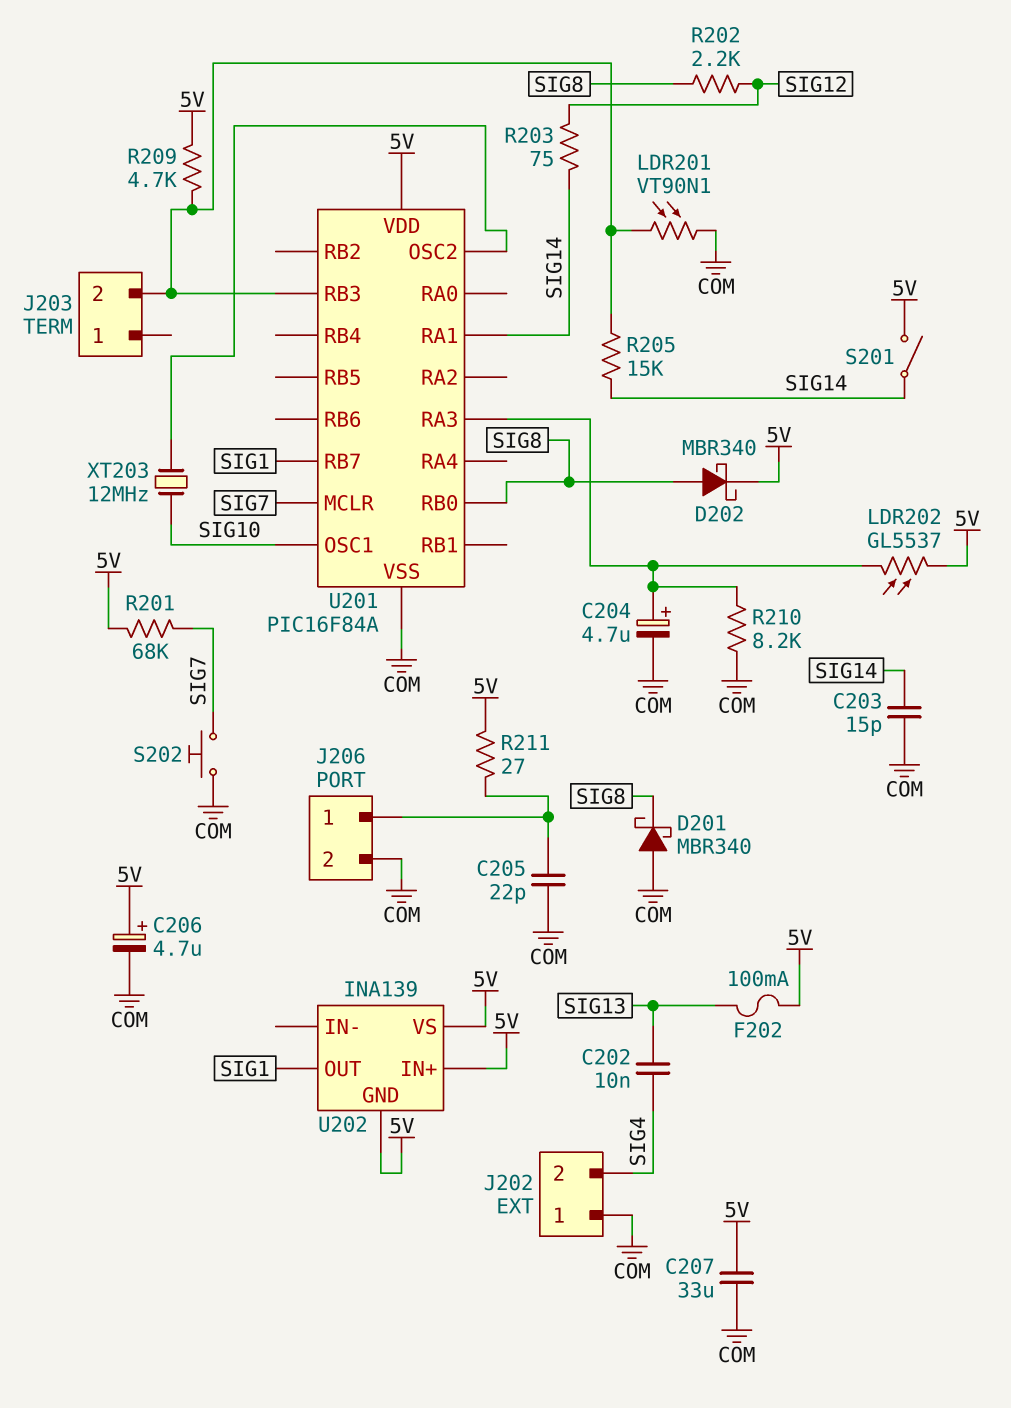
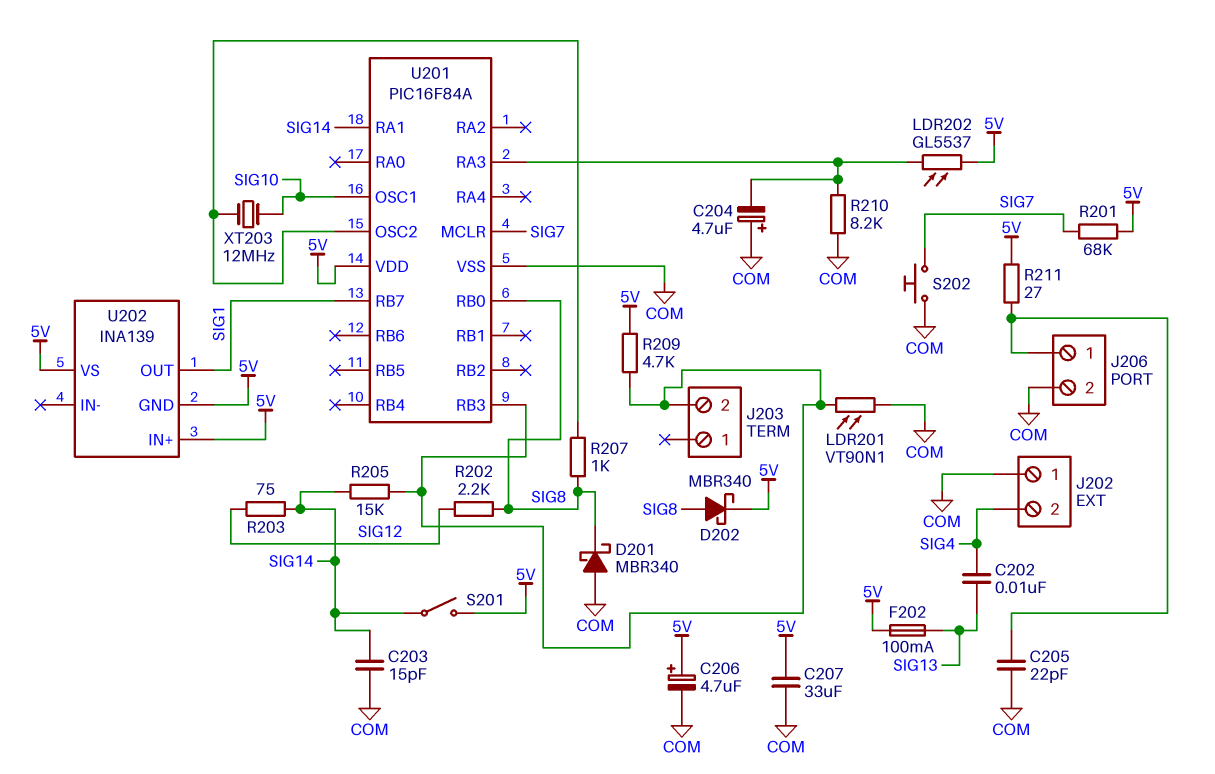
C204: 4.7uF (plus U201/RA3, minus COM) -> 4.7uF (plus COM, minus U201/RA3)
R207: none -> 1k (SIG8, U201/OSC2)

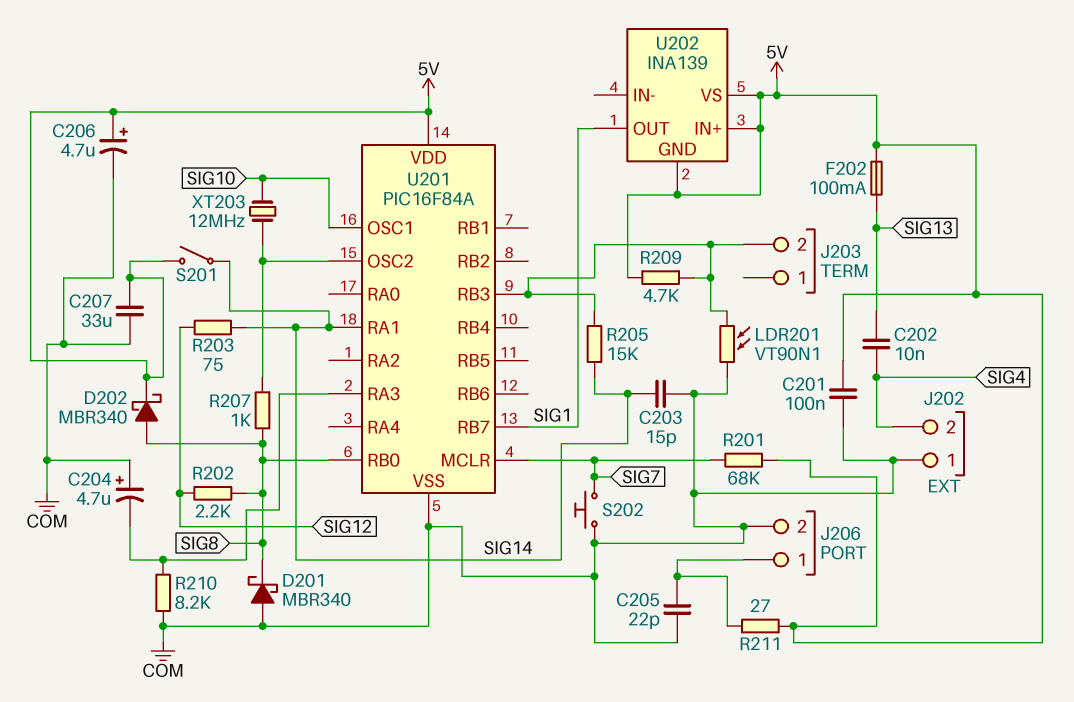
C201: none -> 100nF (5V, COM)
LDR202: GL5537 (5V, U201/RA3) -> none

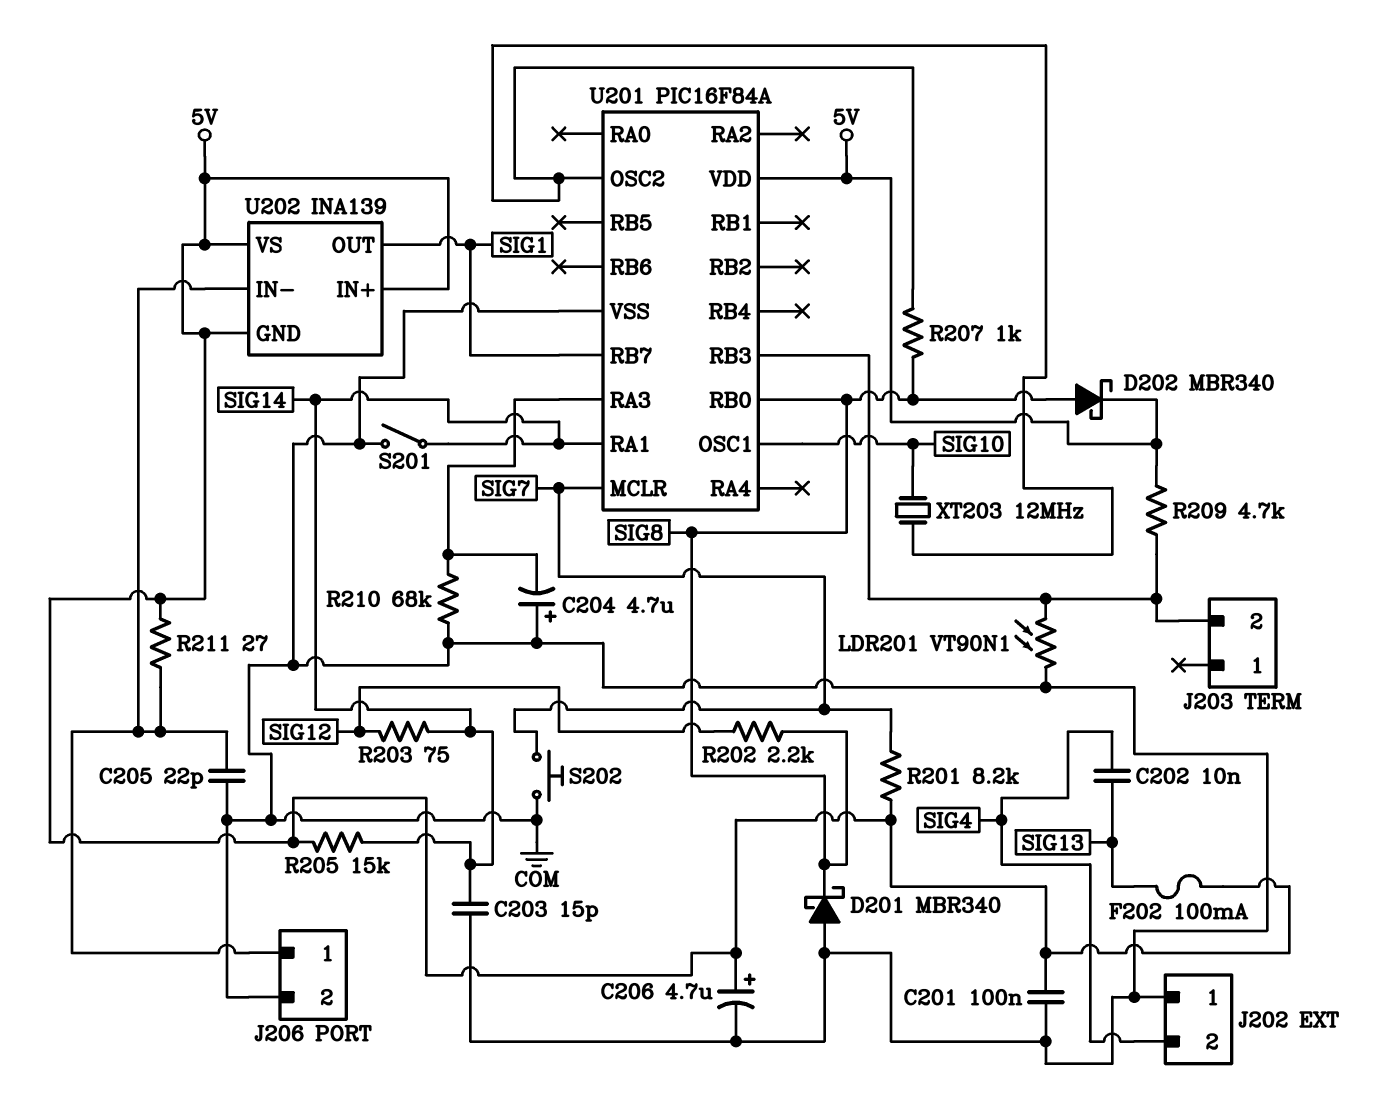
C207: 33uF (5V, COM) -> none
R201: 68k (5V, SIG7) -> 8.2k (5V, SIG7)
R205: 15k (J203/2, SIG14) -> 15k (5V, SIG14)
R210: 8.2k (COM, U201/RA3) -> 68k (COM, U201/RA3)
S201: switch (5V, SIG14) -> switch (COM, SIG14)
U202 pin IN-: none -> J206/1

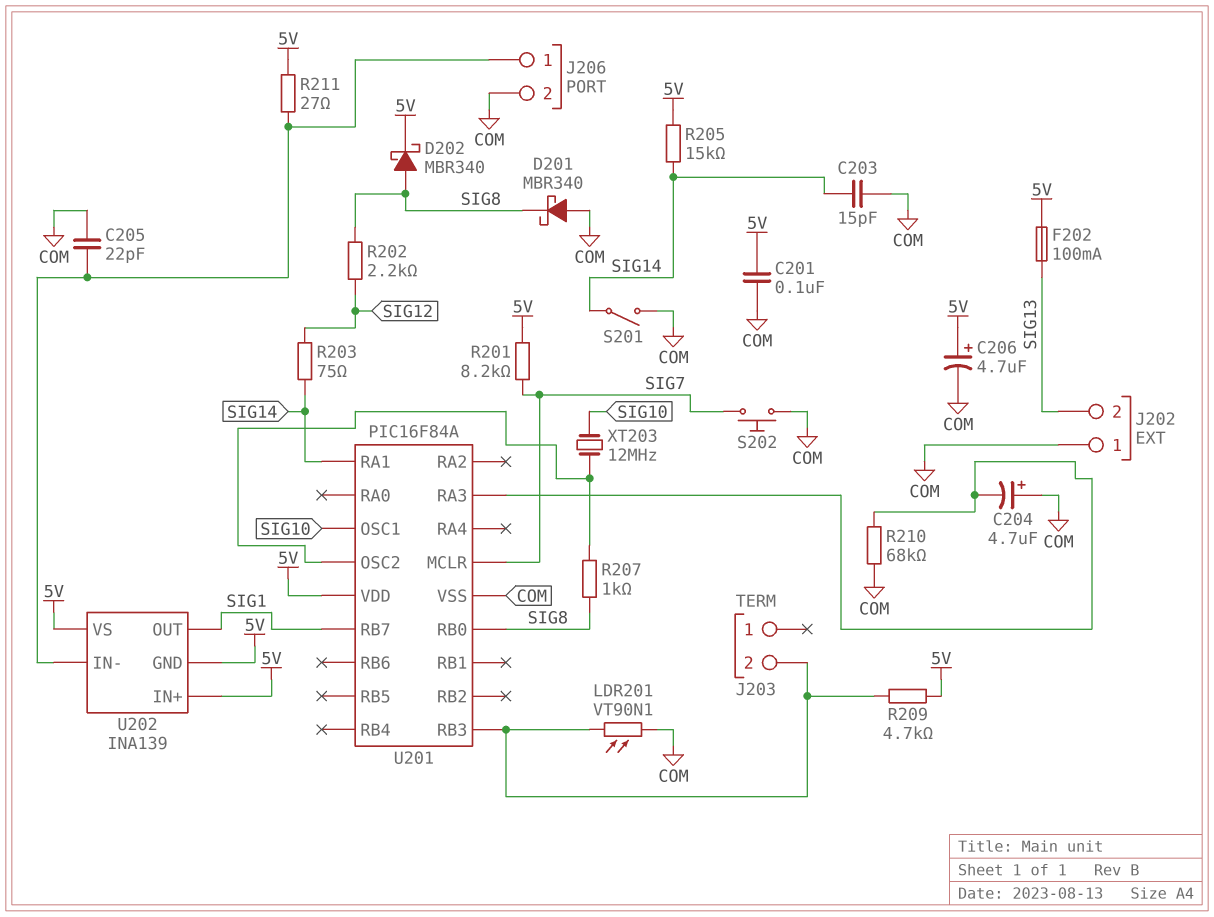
C202: 10nF (SIG4, SIG13) -> none
J202 pin 2: SIG4 -> SIG13

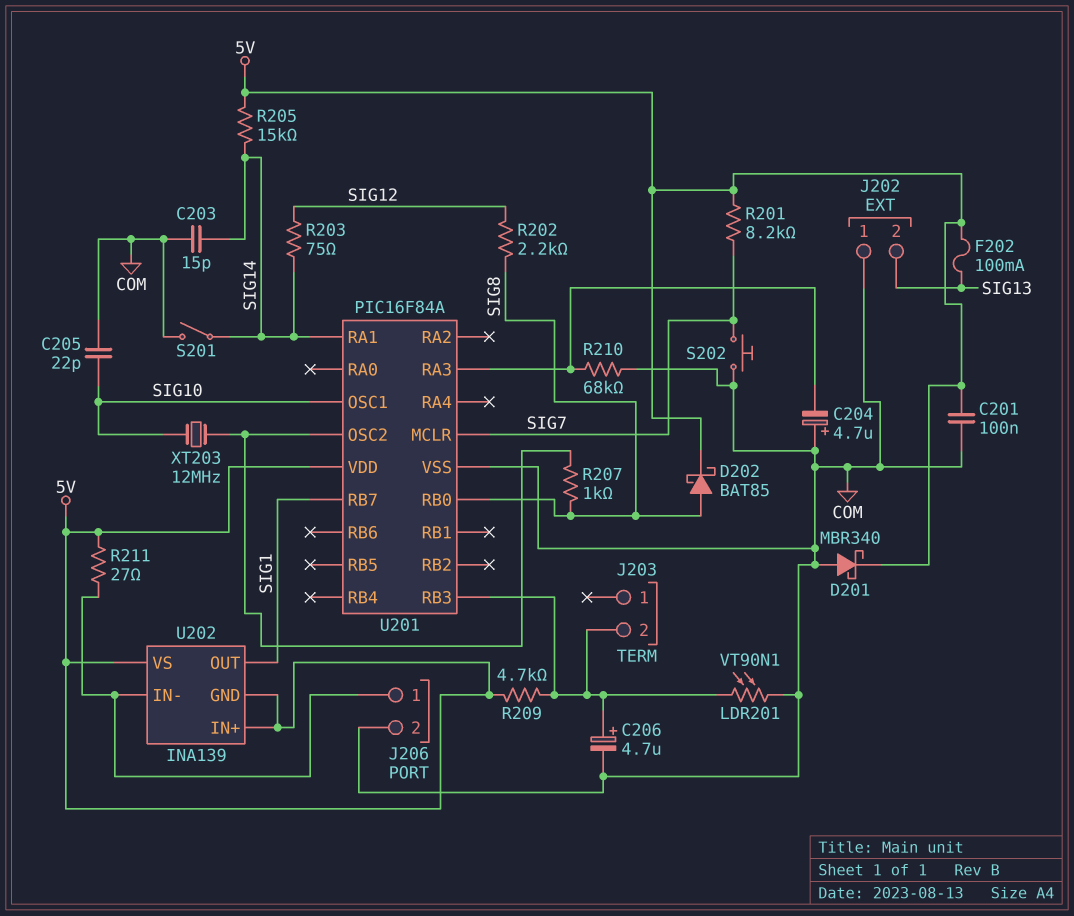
C205: 22pF (COM, J206/1) -> 22pF (COM, SIG10)
C206: 4.7uF (plus 5V, minus COM) -> 4.7uF (plus J203/2, minus COM)
D201: schottky MBR340 (A COM, K SIG8) -> schottky MBR340 (A COM, K 5V)
D202: schottky MBR340 (A SIG8, K 5V) -> schottky BAT85 (A SIG8, K 5V)

